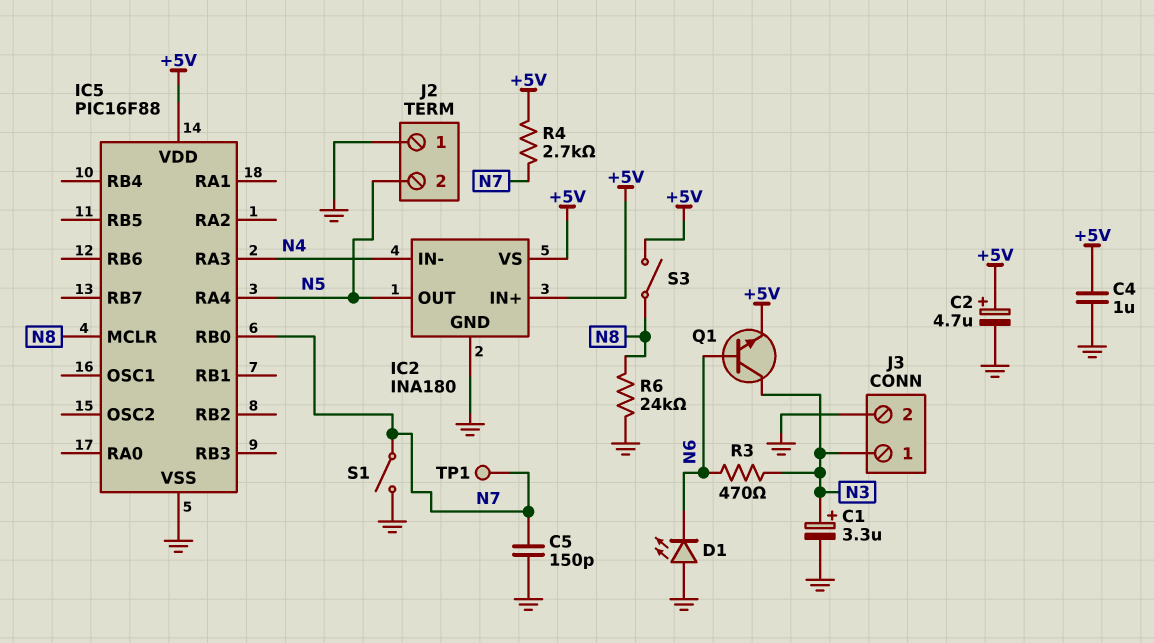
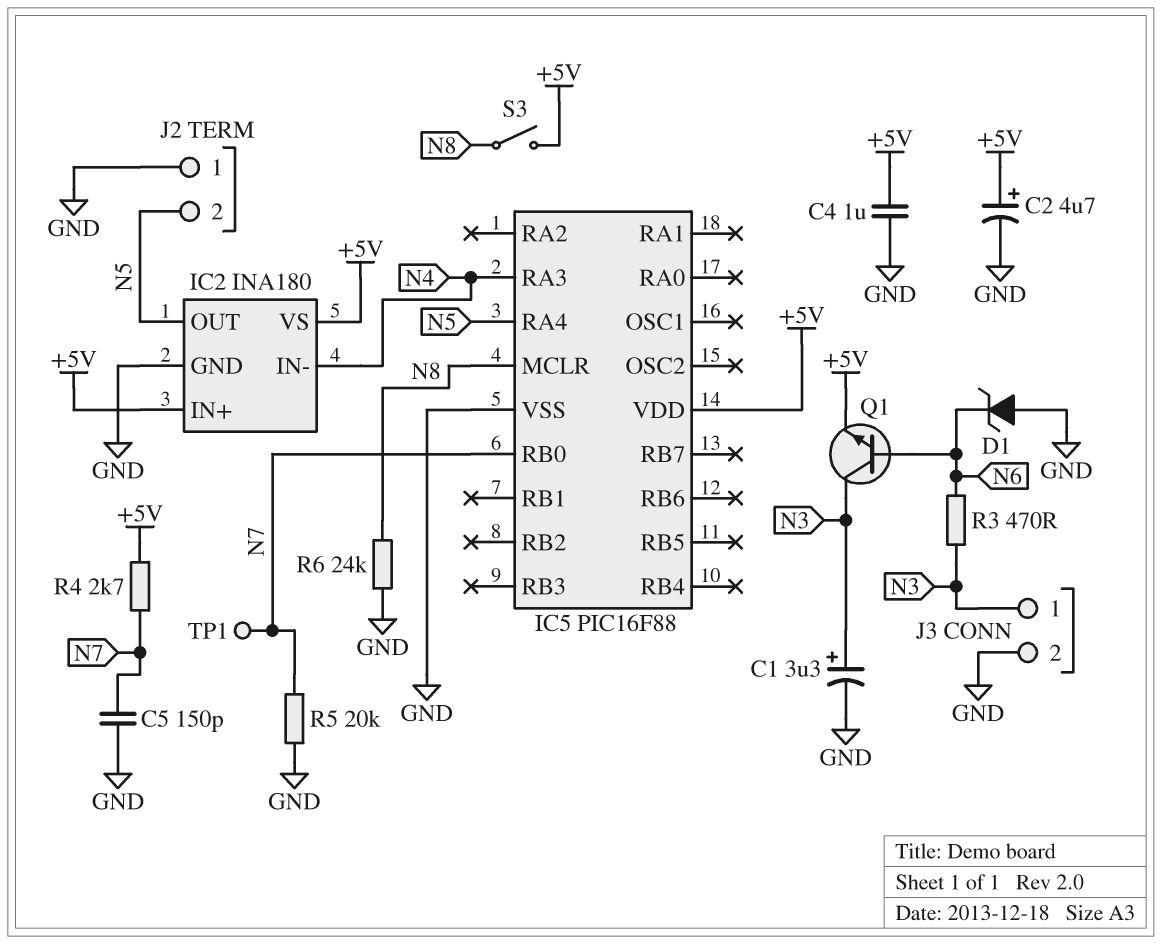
D1: LED (A GND, K N6) -> zener (A GND, K N6)
R5: none -> 20k (GND, N7)
S1: switch (GND, N7) -> none

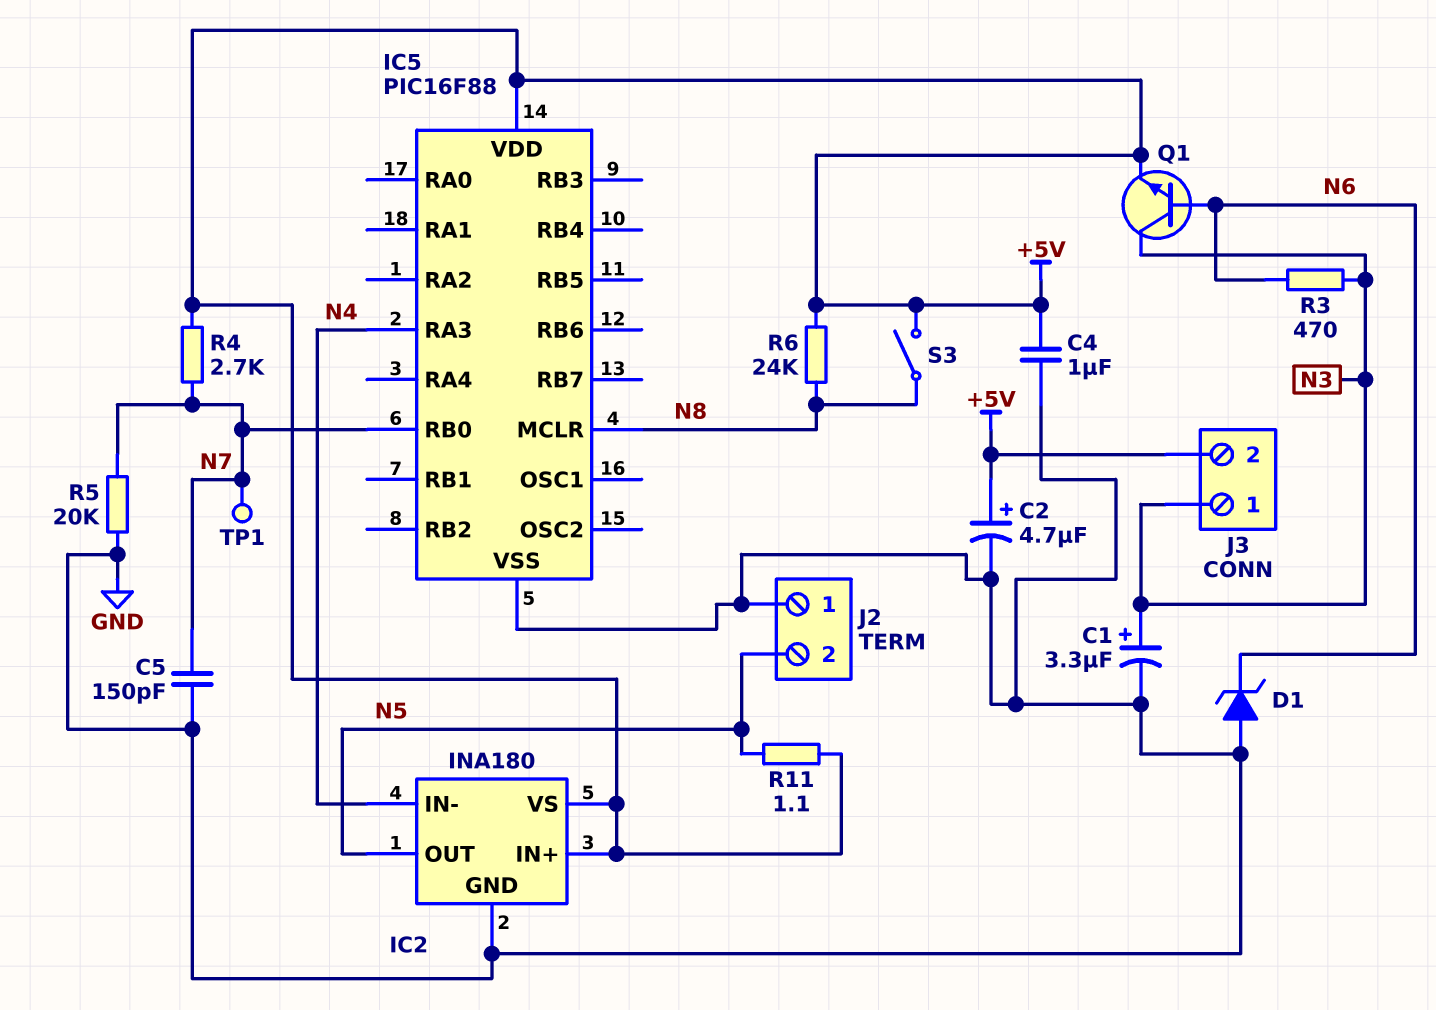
IC5 pin RA4: N5 -> none
J3 pin 2: GND -> +5V
R6: 24k (GND, N8) -> 24k (+5V, N8)
R11: none -> 1.1 (+5V, N5)

